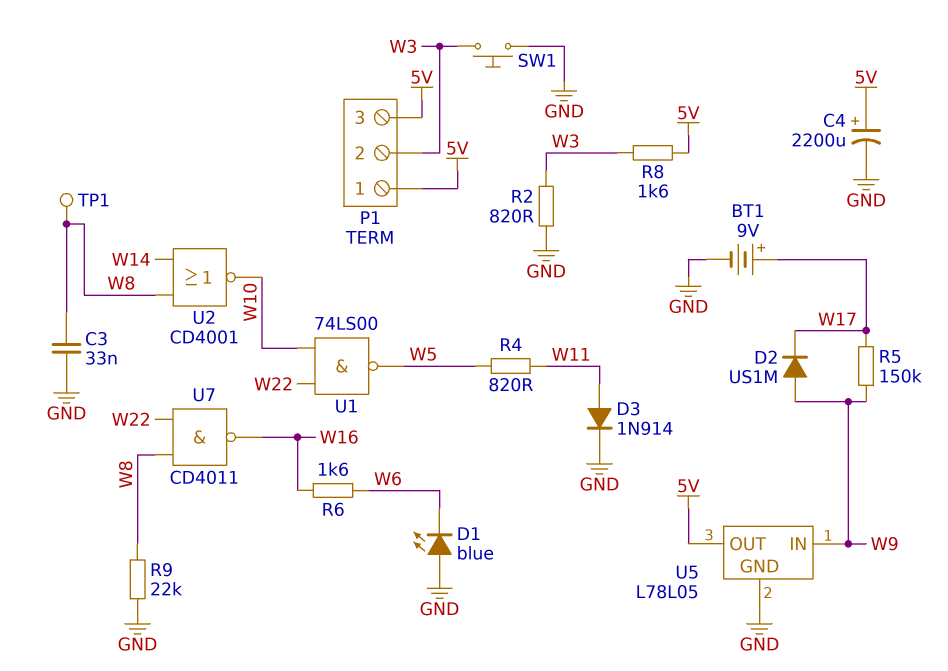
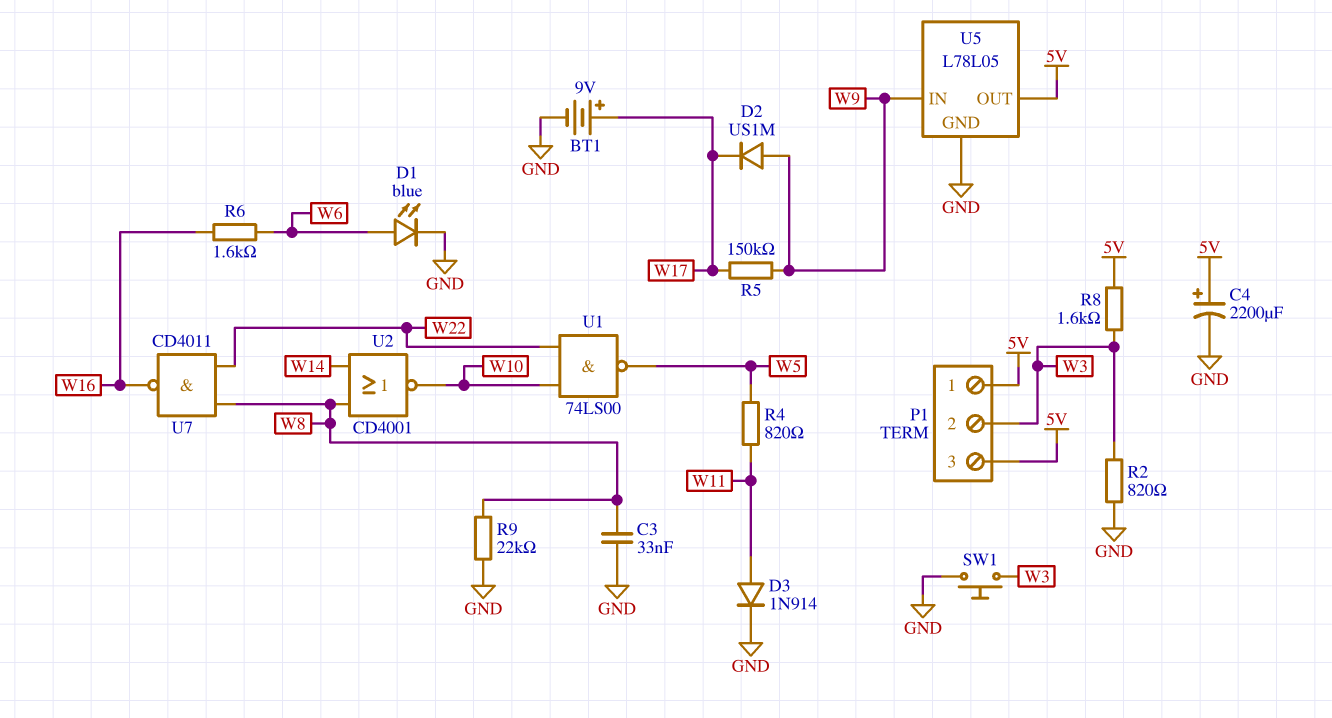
D1: LED blue (A GND, K W6) -> LED blue (A W6, K GND)
TP1: test point (W8) -> none

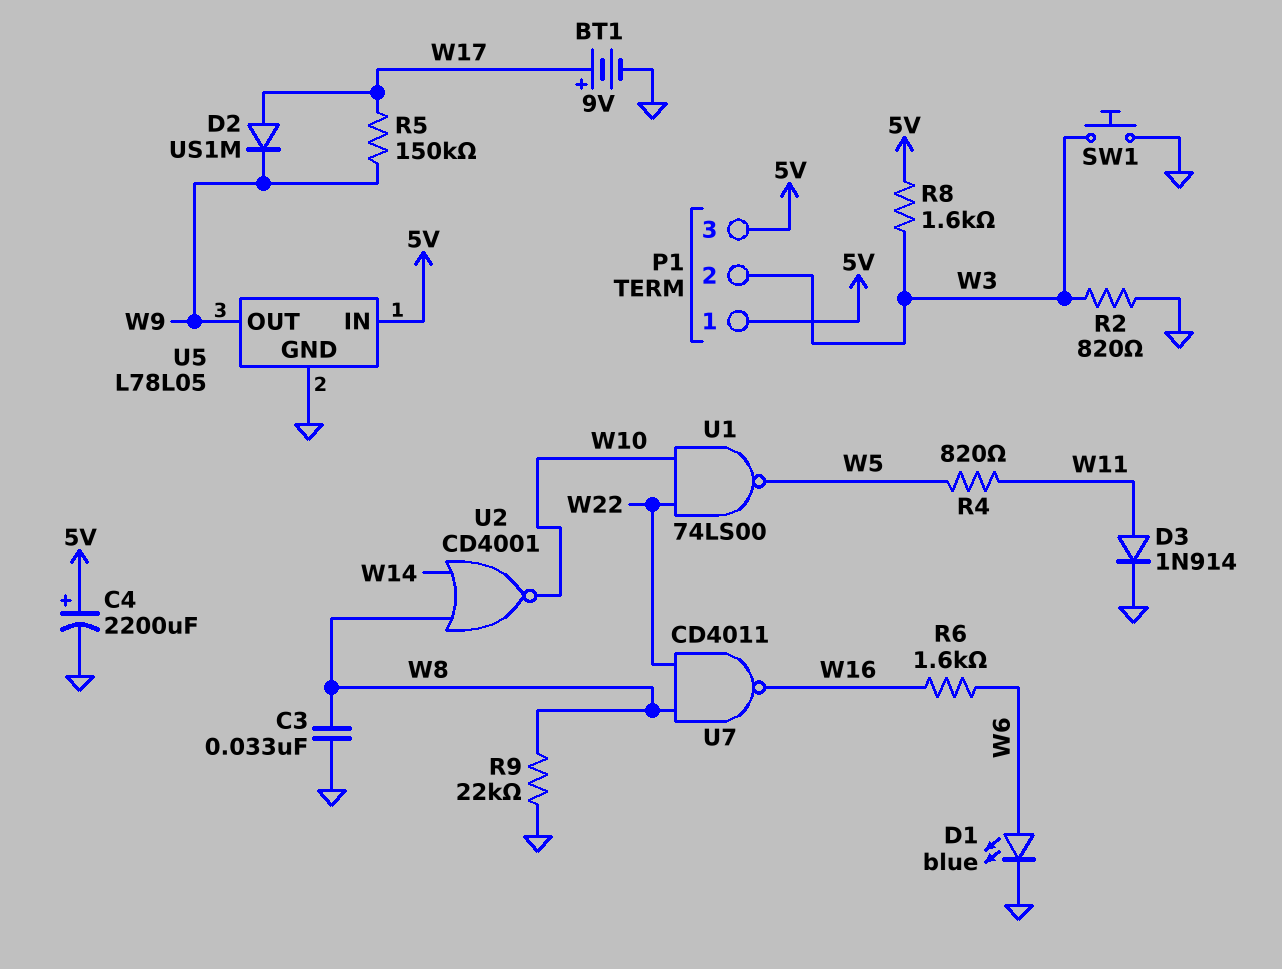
D2: diode US1M (A W9, K W17) -> diode US1M (A W17, K W9)
U5 pin IN: W9 -> 5V
U5 pin OUT: 5V -> W9

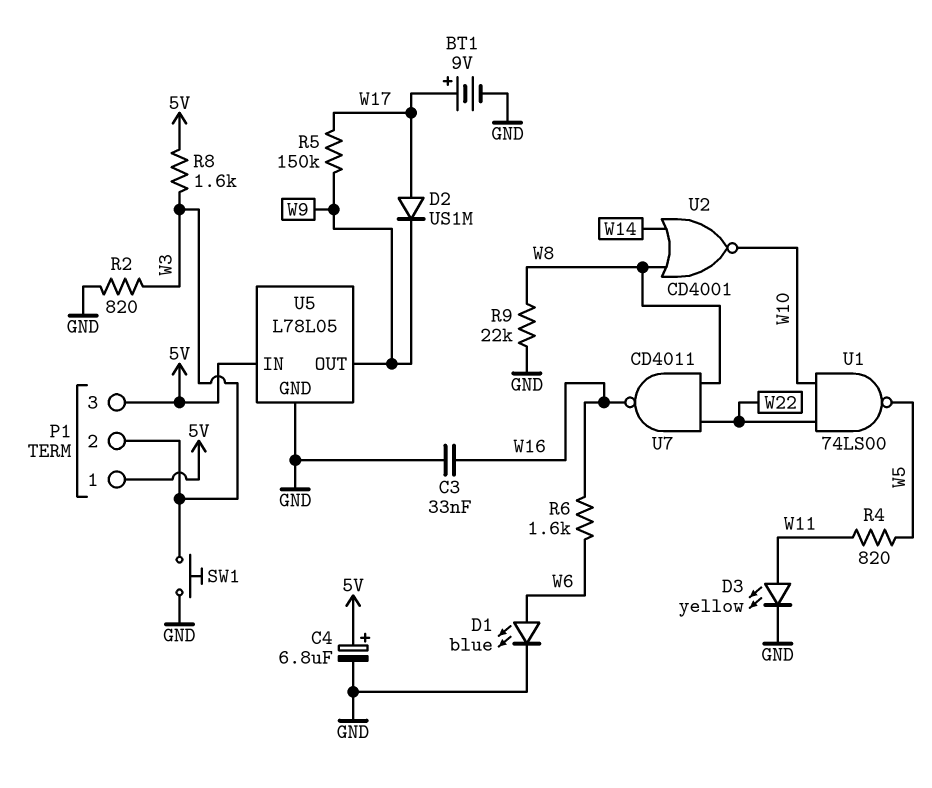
C3: 33nF (GND, W8) -> 33nF (GND, W16)
C4: 2200uF (plus 5V, minus GND) -> 6.8uF (plus 5V, minus GND)
D3: diode 1N914 (A W11, K GND) -> LED yellow (A W11, K GND)

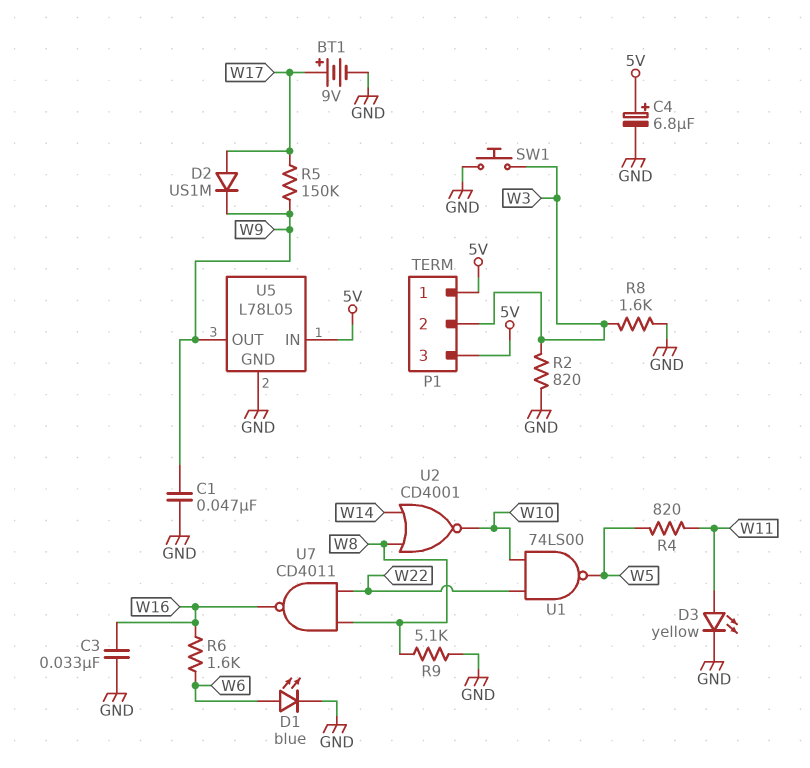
C1: none -> 47nF (GND, W9)
R8: 1.6k (5V, W3) -> 1.6k (GND, W3)
R9: 22k (GND, W8) -> 5.1k (GND, W8)

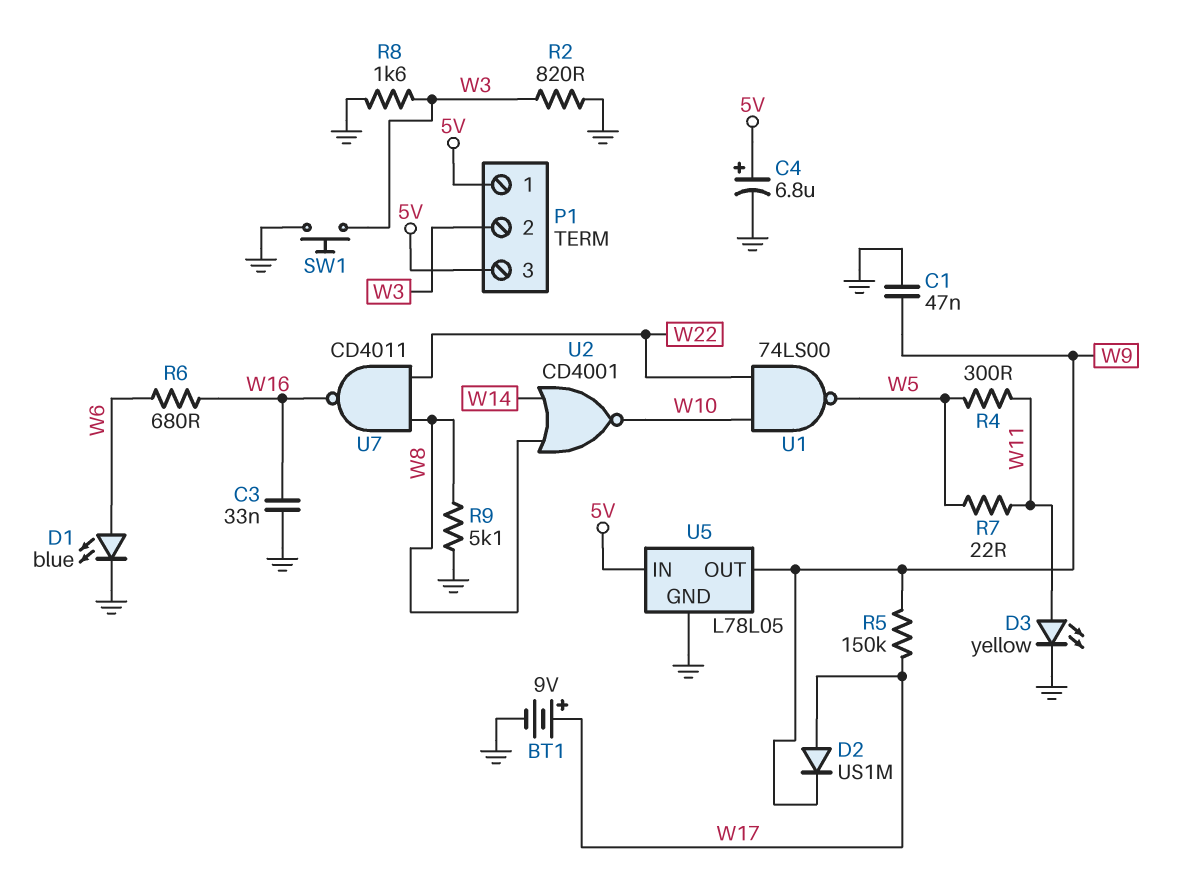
R4: 820 (W5, W11) -> 300 (W5, W11)
R6: 1.6k (W6, W16) -> 680 (W6, W16)
R7: none -> 22 (W5, W11)

